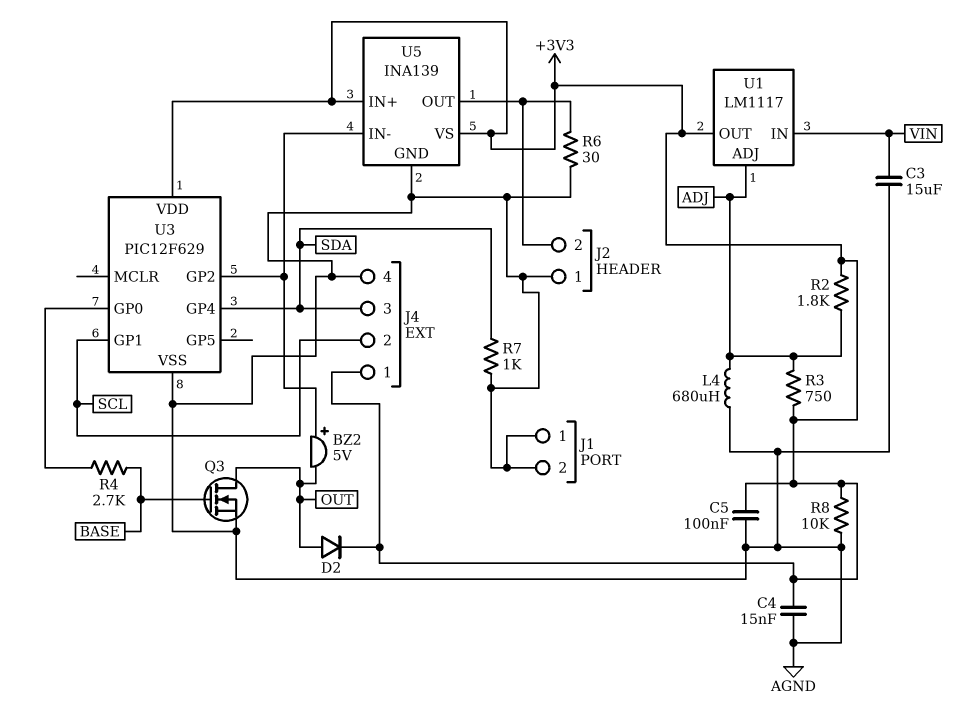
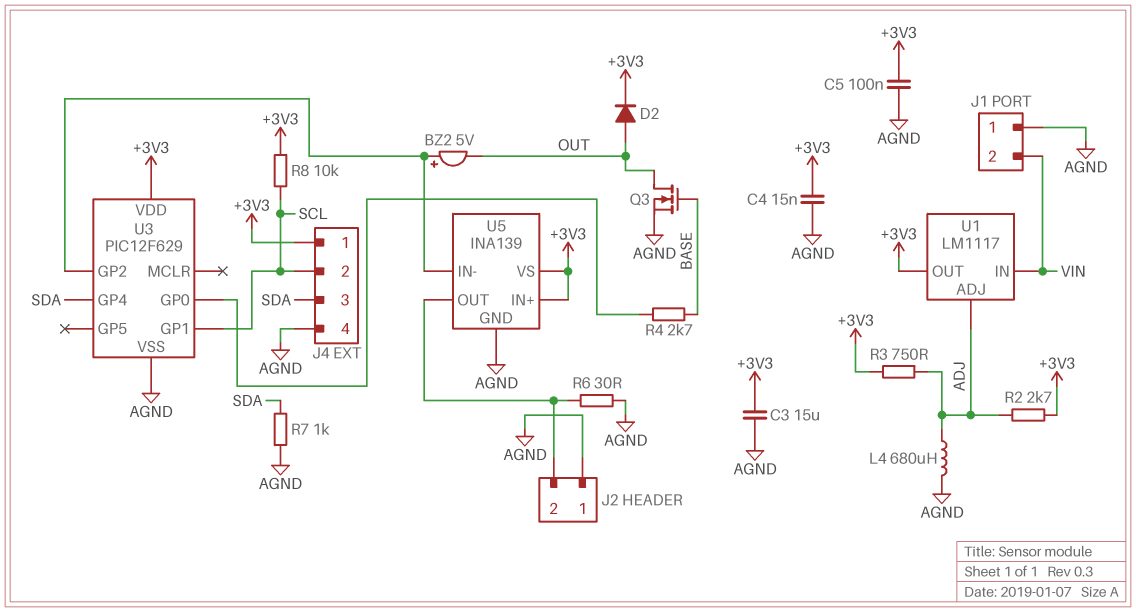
C3: 15uF (AGND, VIN) -> 15uF (+3V3, AGND)
J1 pin 2: AGND -> VIN
R2: 1.8k (+3V3, ADJ) -> 2.7k (+3V3, ADJ)
R8: 10k (+3V3, AGND) -> 10k (+3V3, SCL)

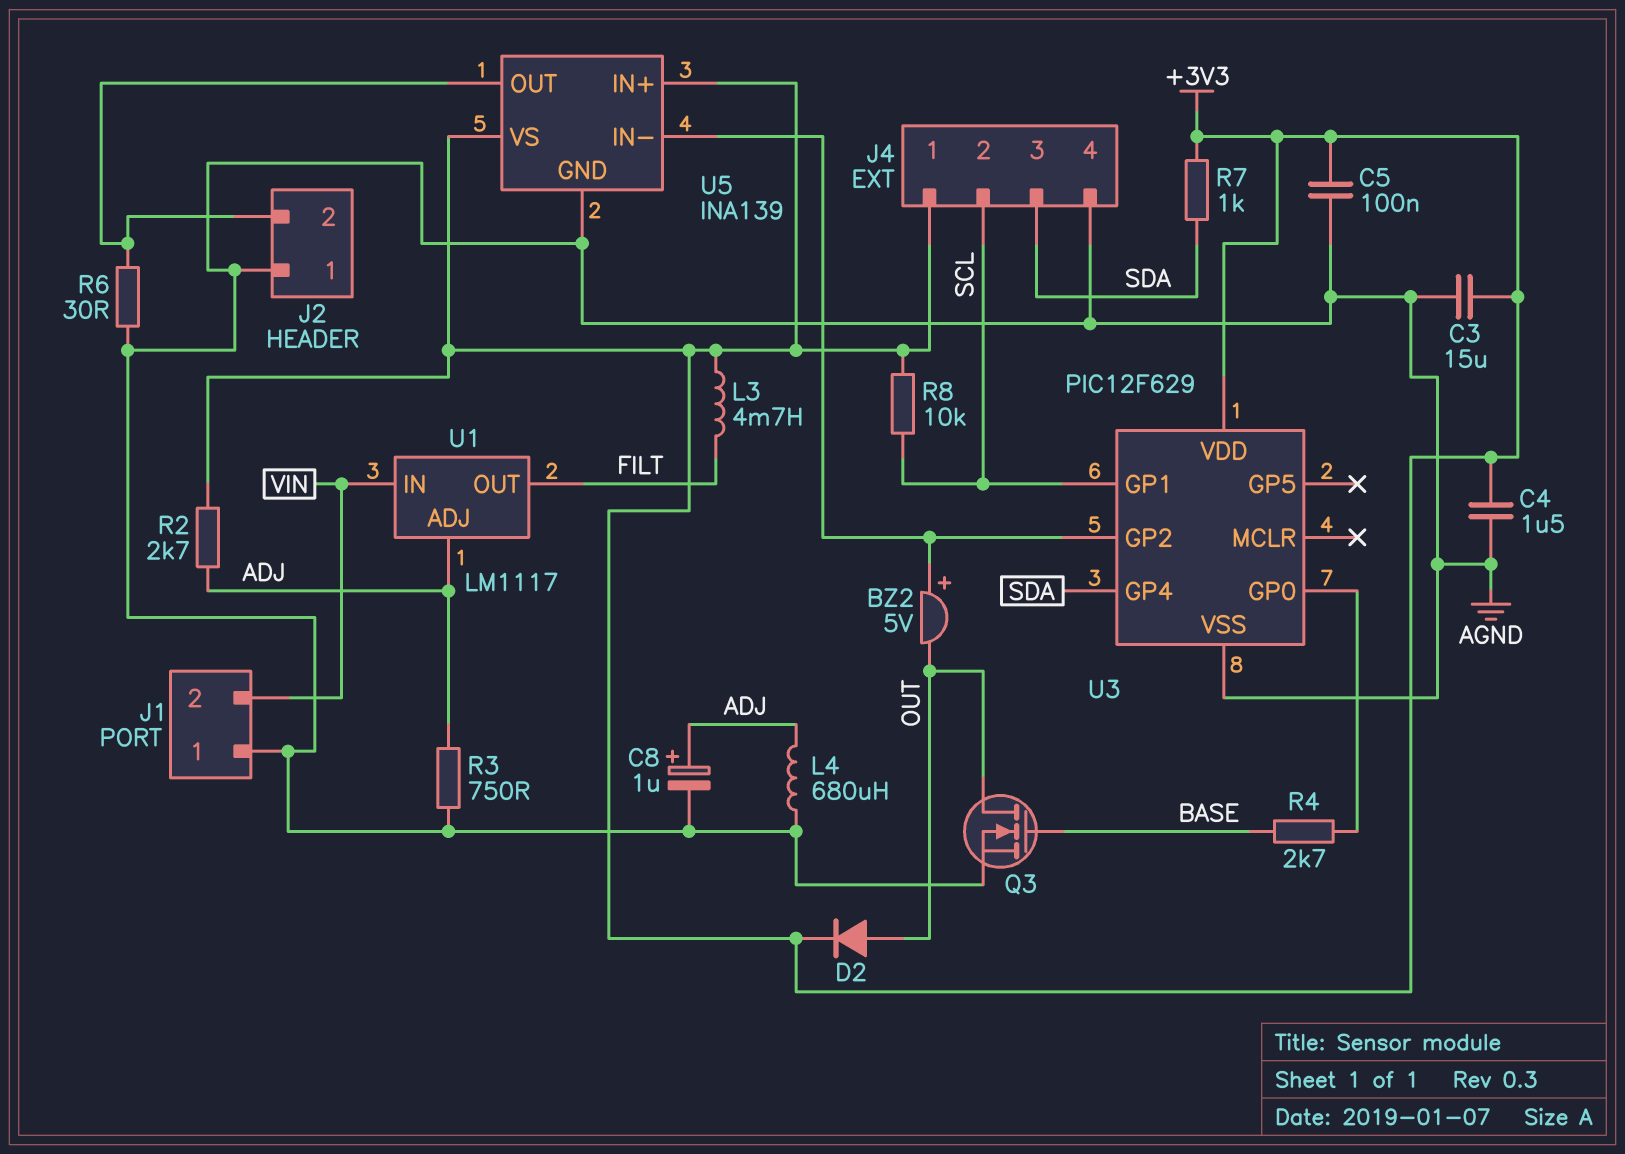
C4: 15nF (+3V3, AGND) -> 1.5uF (+3V3, AGND)
C8: none -> 1uF (plus ADJ, minus AGND)
L3: none -> 4.7mH (+3V3, FILT)
R3: 750 (+3V3, ADJ) -> 750 (ADJ, AGND)
R7: 1k (AGND, SDA) -> 1k (+3V3, SDA)
U1 pin OUT: +3V3 -> FILT

